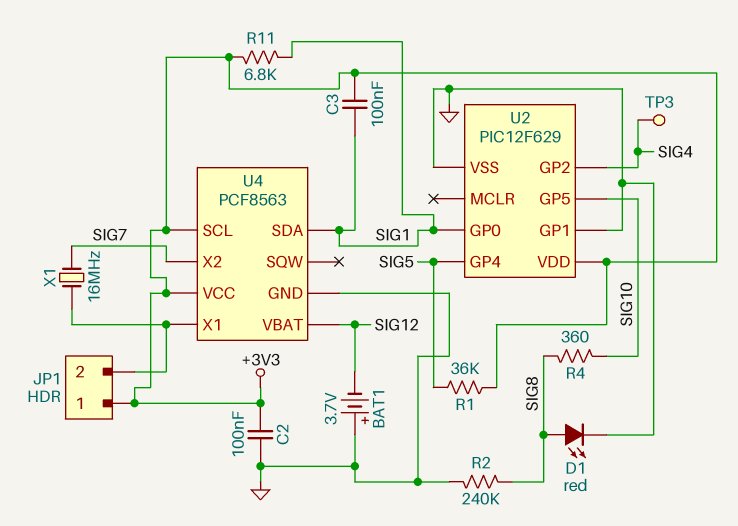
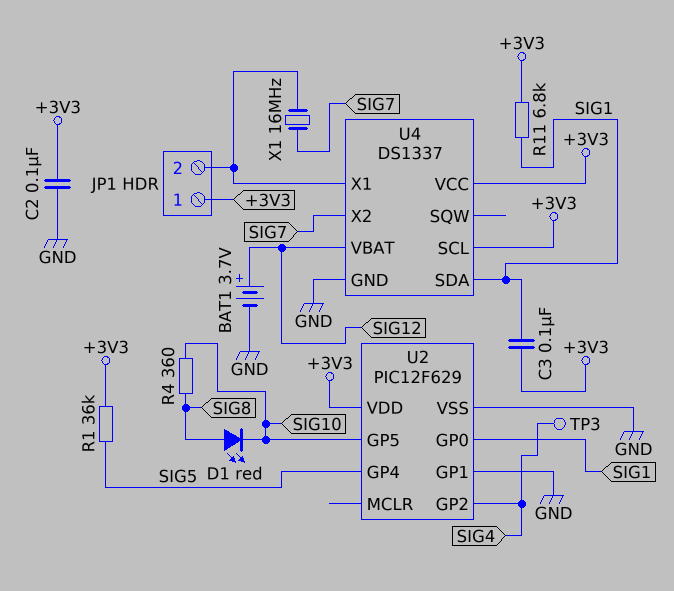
BAT1: 3.7V (plus GND, minus SIG12) -> 3.7V (plus SIG12, minus GND)
D1: LED red (A SIG8, K GND) -> LED red (A SIG8, K SIG10)
R2: 240k (GND, SIG8) -> none
U4: PCF8563 -> DS1337

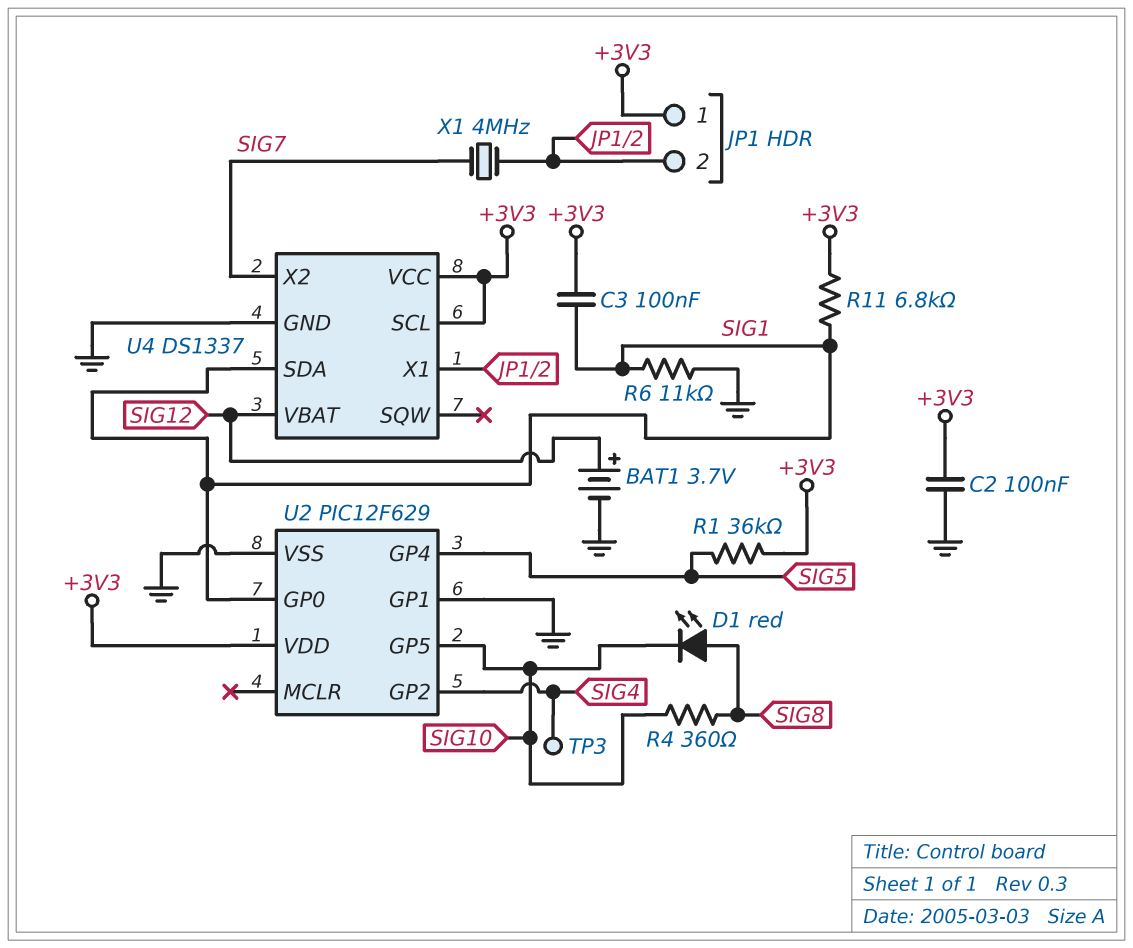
R6: none -> 11k (GND, SIG1)
X1: 16MHz (JP1/2, SIG7) -> 4MHz (JP1/2, SIG7)

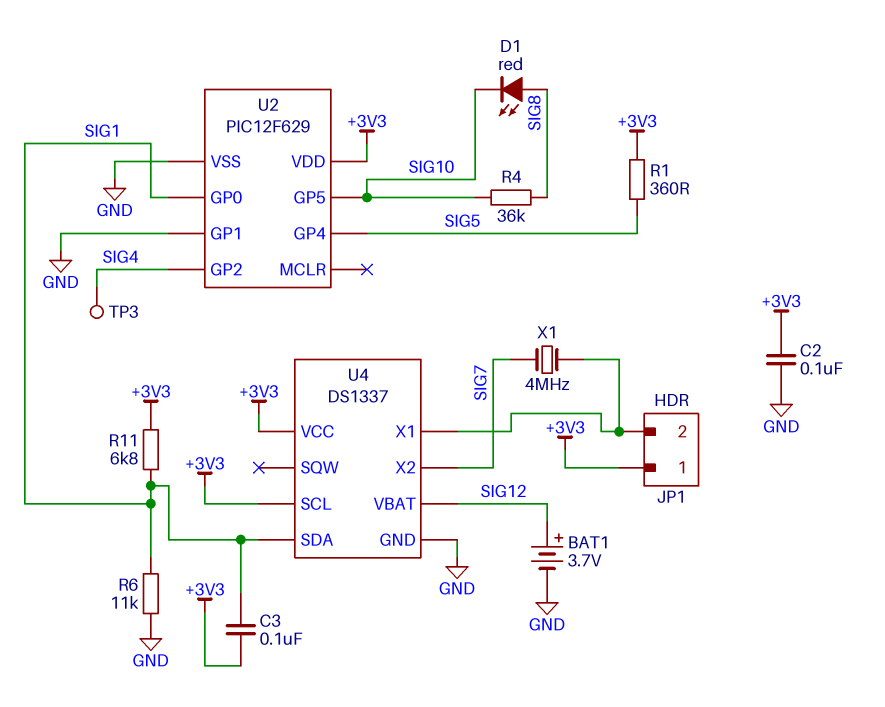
R1: 36k (+3V3, SIG5) -> 360 (+3V3, SIG5)
R4: 360 (SIG8, SIG10) -> 36k (SIG8, SIG10)

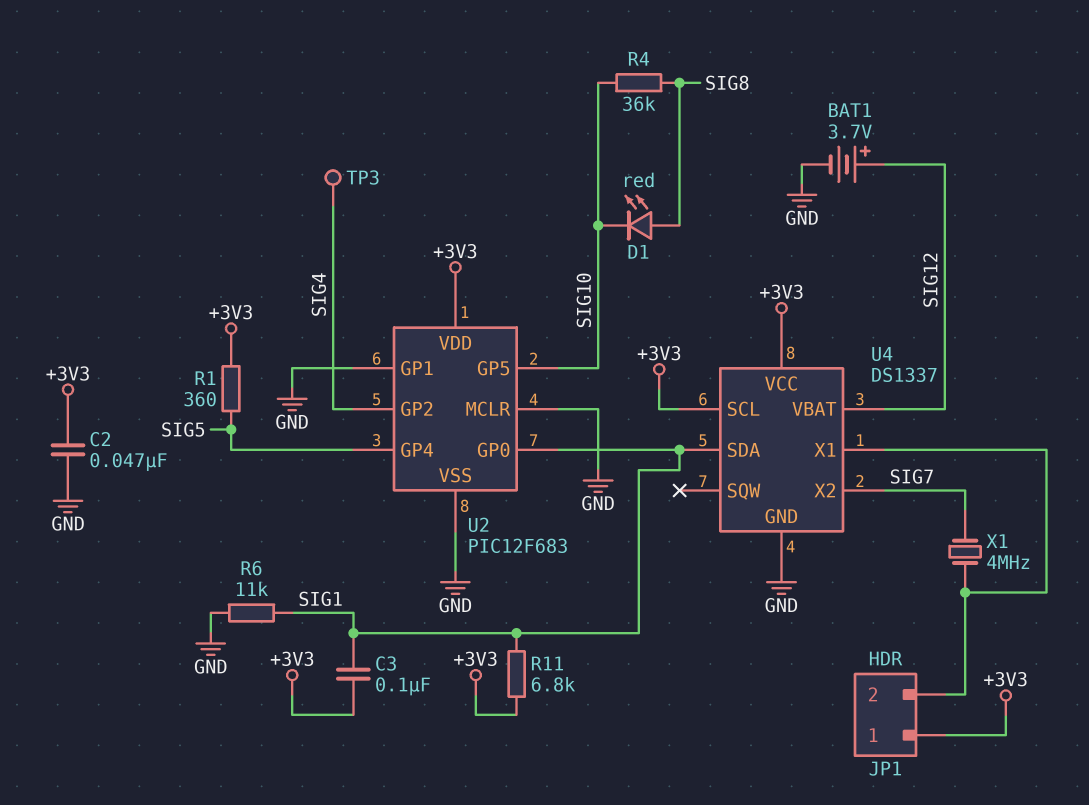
C2: 100nF (+3V3, GND) -> 47nF (+3V3, GND)
U2: PIC12F629 -> PIC12F683
U2 pin MCLR: none -> GND

